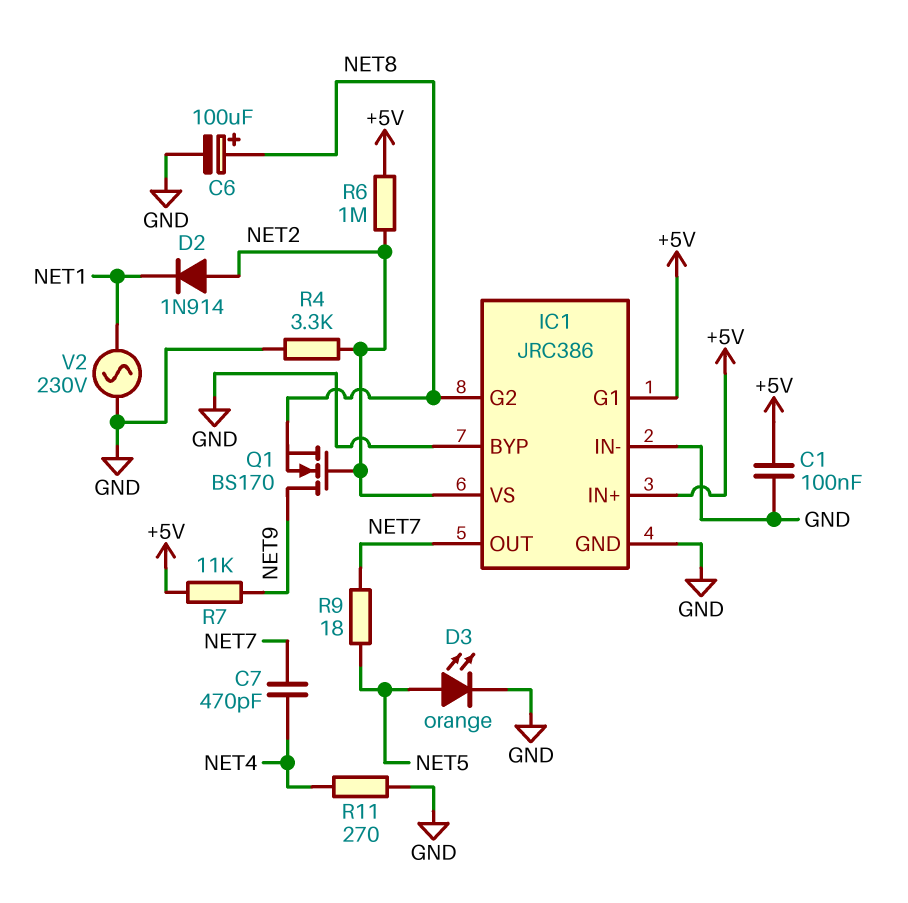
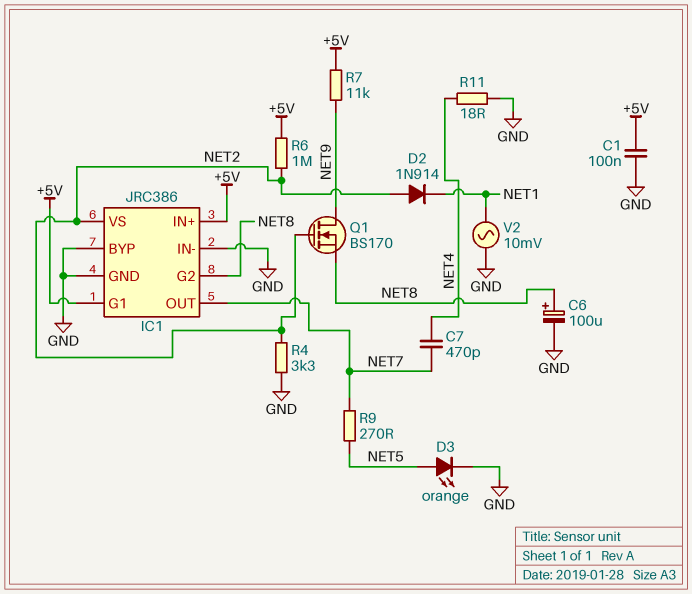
R9: 18 (NET5, NET7) -> 270 (NET5, NET7)
R11: 270 (GND, NET4) -> 18 (GND, NET4)
V2: AC 230V (GND, NET1) -> AC 10mV (GND, NET1)

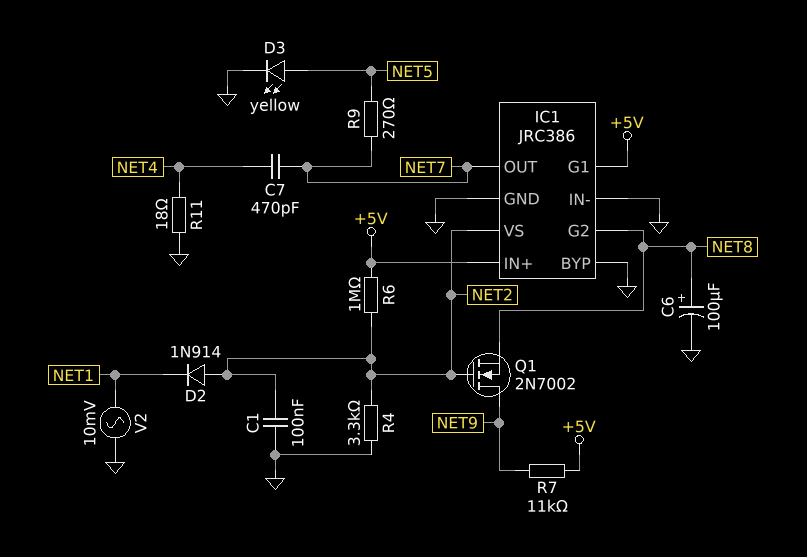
C1: 100nF (+5V, GND) -> 100nF (GND, NET2)
D3: LED orange (A NET5, K GND) -> LED yellow (A NET5, K GND)
Q1: NMOS BS170 (G NET2, D NET9, S NET8) -> NMOS 2N7002 (G NET2, D NET9, S NET8)

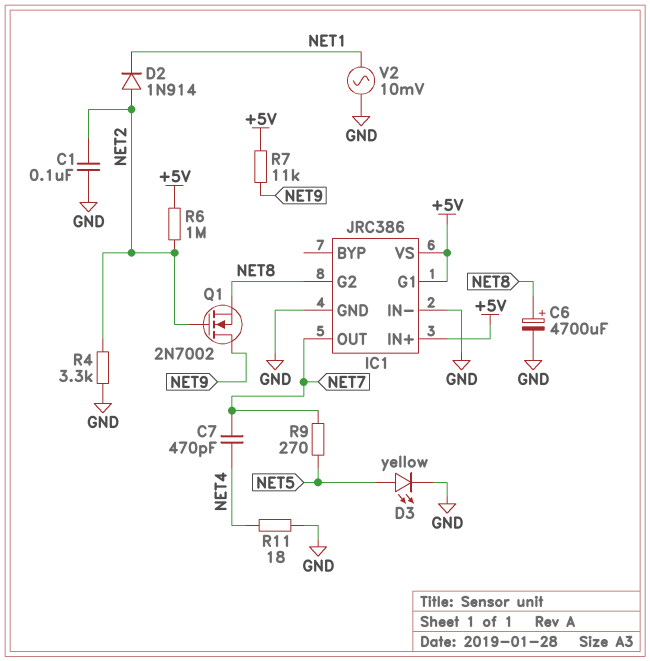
C6: 100uF (plus NET8, minus GND) -> 4700uF (plus NET8, minus GND)
IC1 pin BYP: GND -> none
IC1 pin VS: NET2 -> +5V

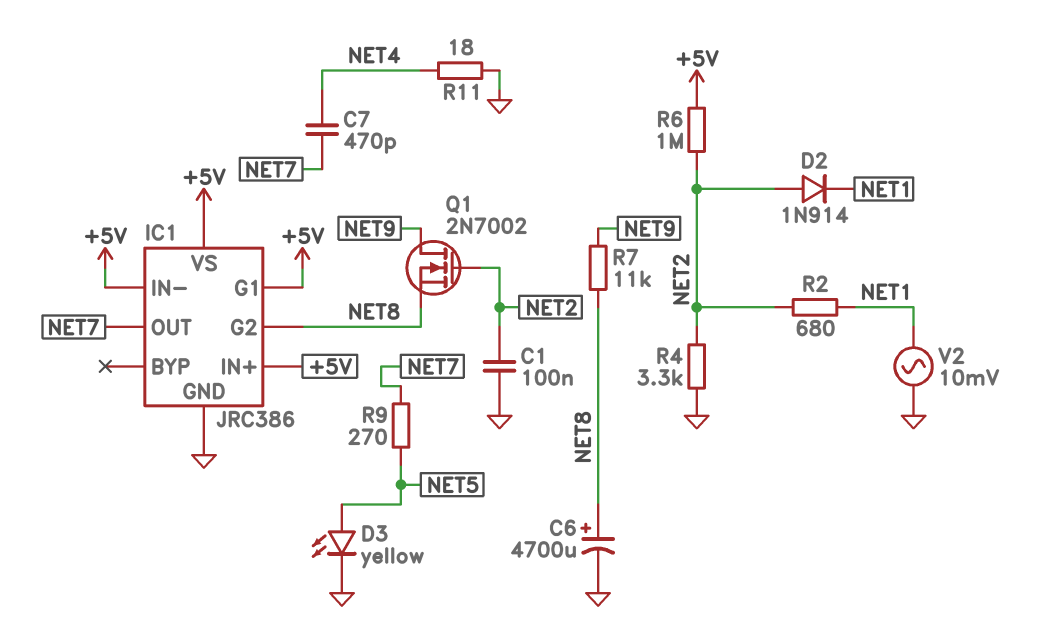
IC1 pin IN-: GND -> +5V
R2: none -> 680 (NET1, NET2)
R7: 11k (+5V, NET9) -> 11k (NET8, NET9)

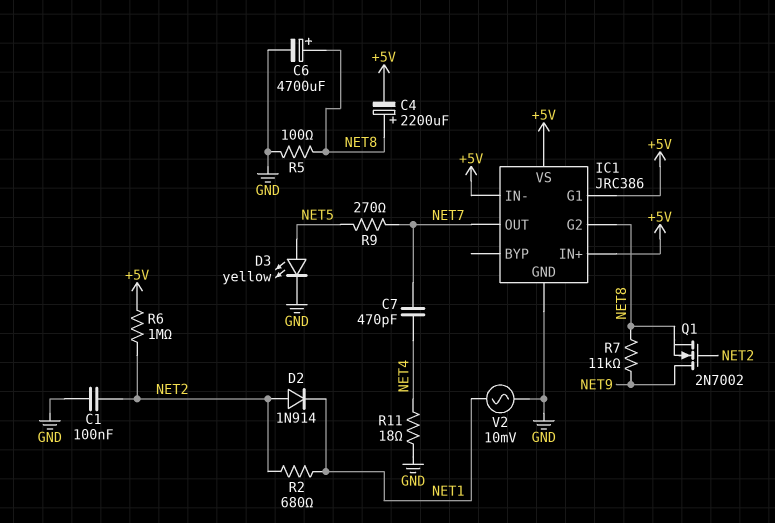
C4: none -> 2200uF (plus NET8, minus +5V)
R4: 3.3k (GND, NET2) -> none
R5: none -> 100 (GND, NET8)

